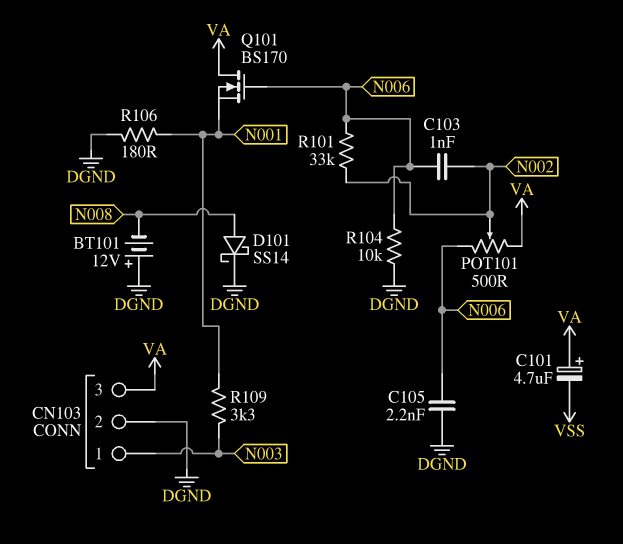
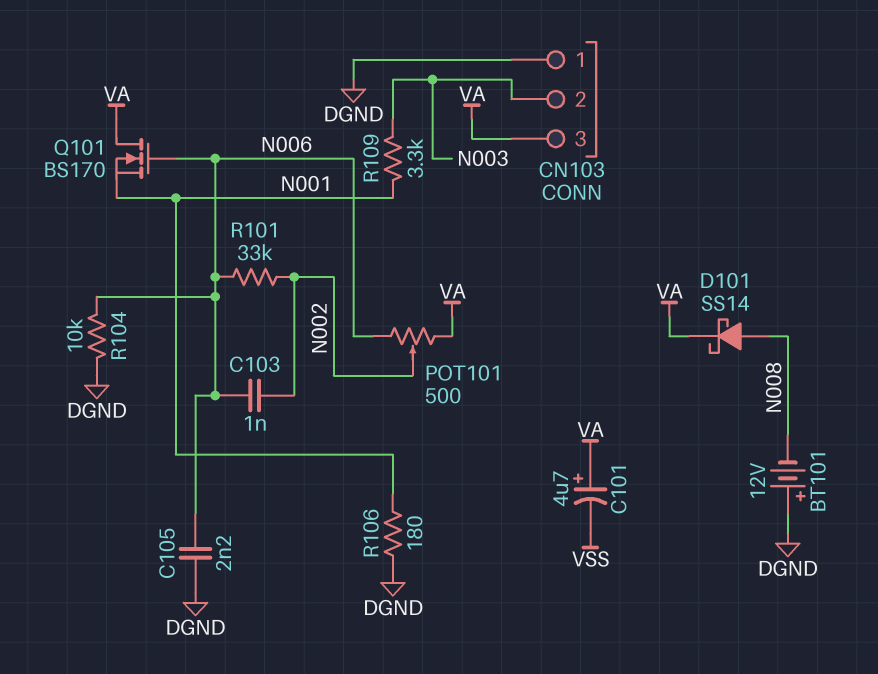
CN103 pin 1: N003 -> DGND
CN103 pin 2: DGND -> N003
D101: schottky SS14 (A N008, K DGND) -> schottky SS14 (A N008, K VA)

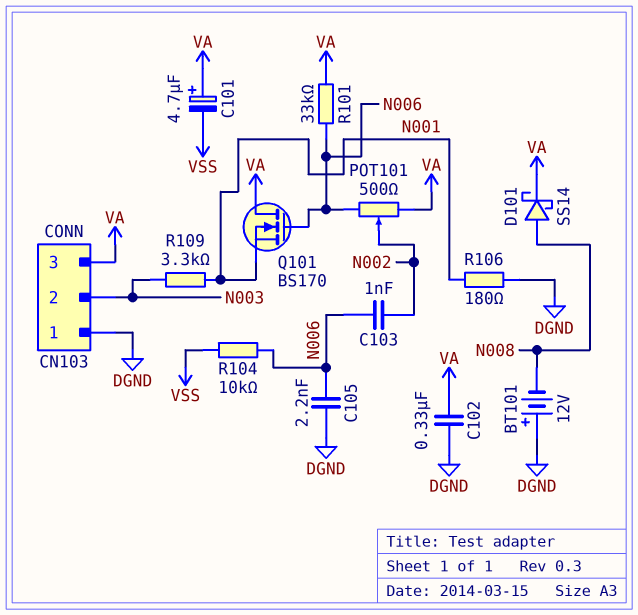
C102: none -> 330nF (DGND, VA)
R101: 33k (N002, N006) -> 33k (N006, VA)
R104: 10k (DGND, N006) -> 10k (N006, VSS)

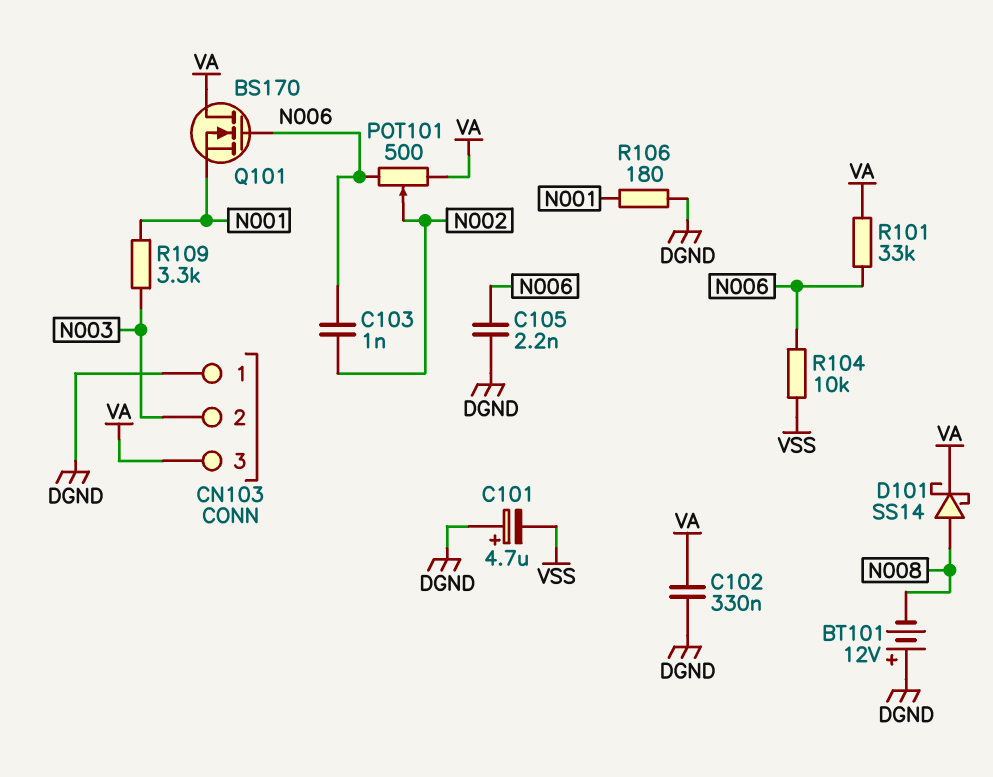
C101: 4.7uF (plus VA, minus VSS) -> 4.7uF (plus DGND, minus VSS)

